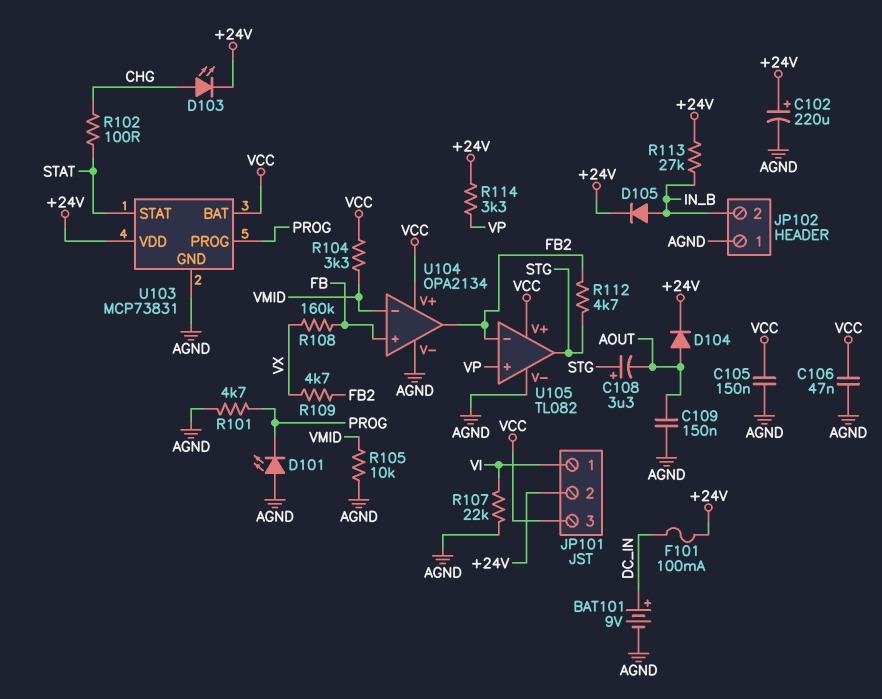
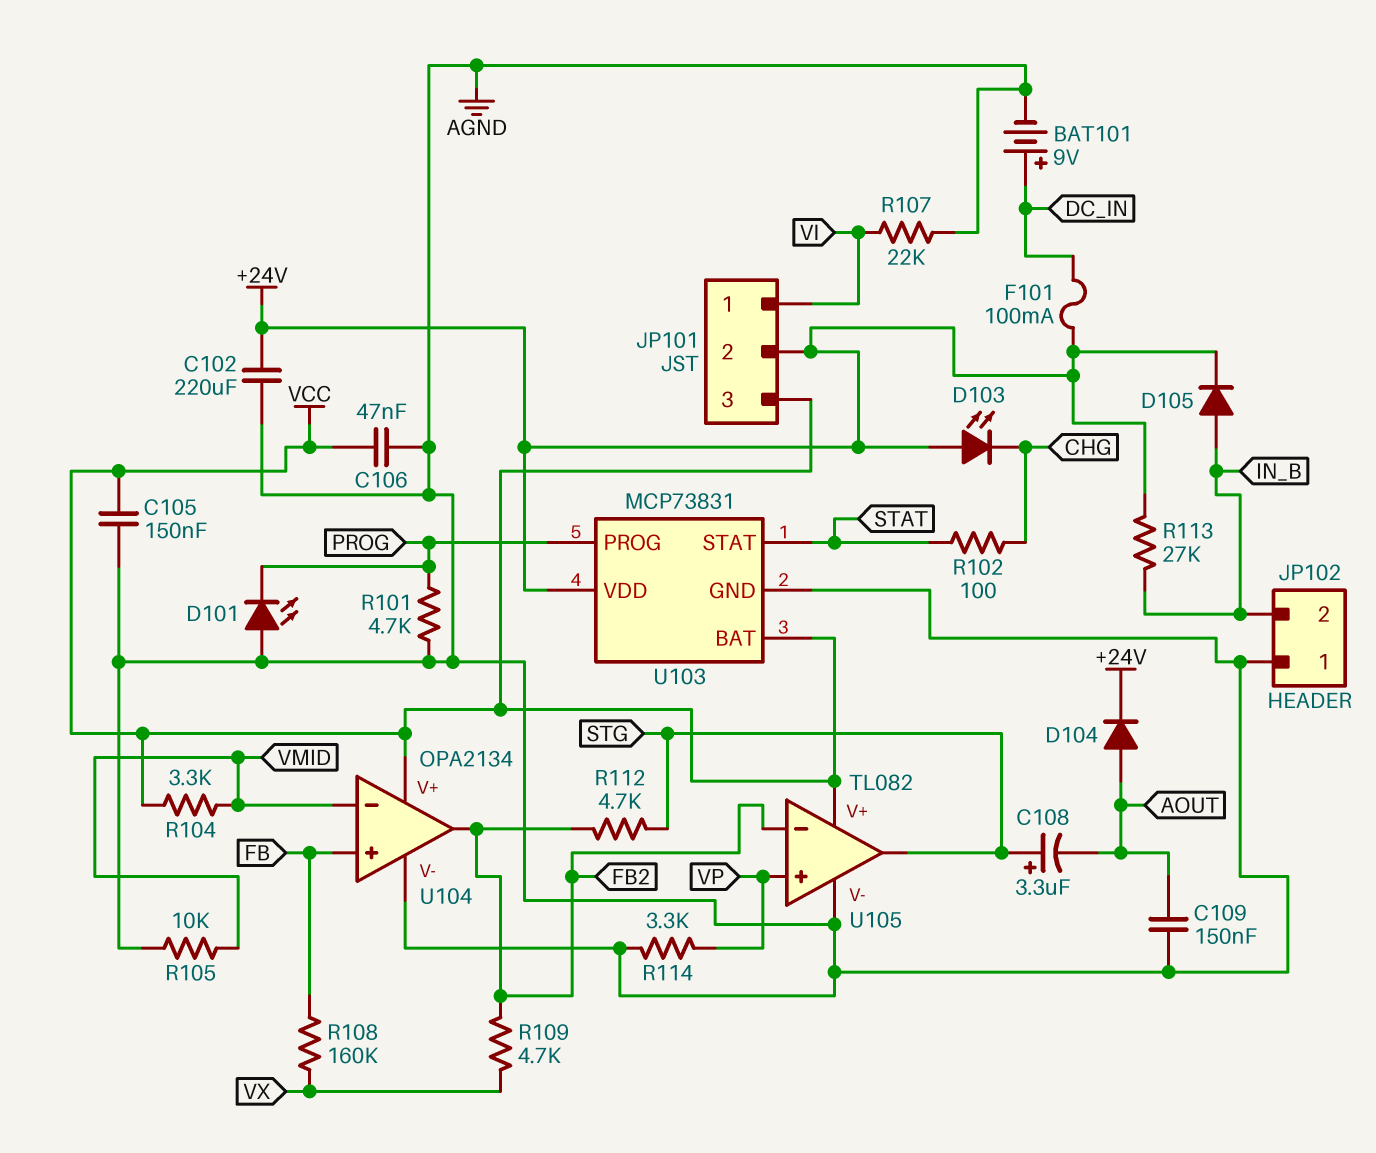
C102: 220uF (plus +24V, minus AGND) -> 220uF (+24V, AGND)
D103: LED (A CHG, K +24V) -> LED (A +24V, K CHG)
R114: 3.3k (+24V, VP) -> 3.3k (AGND, VP)

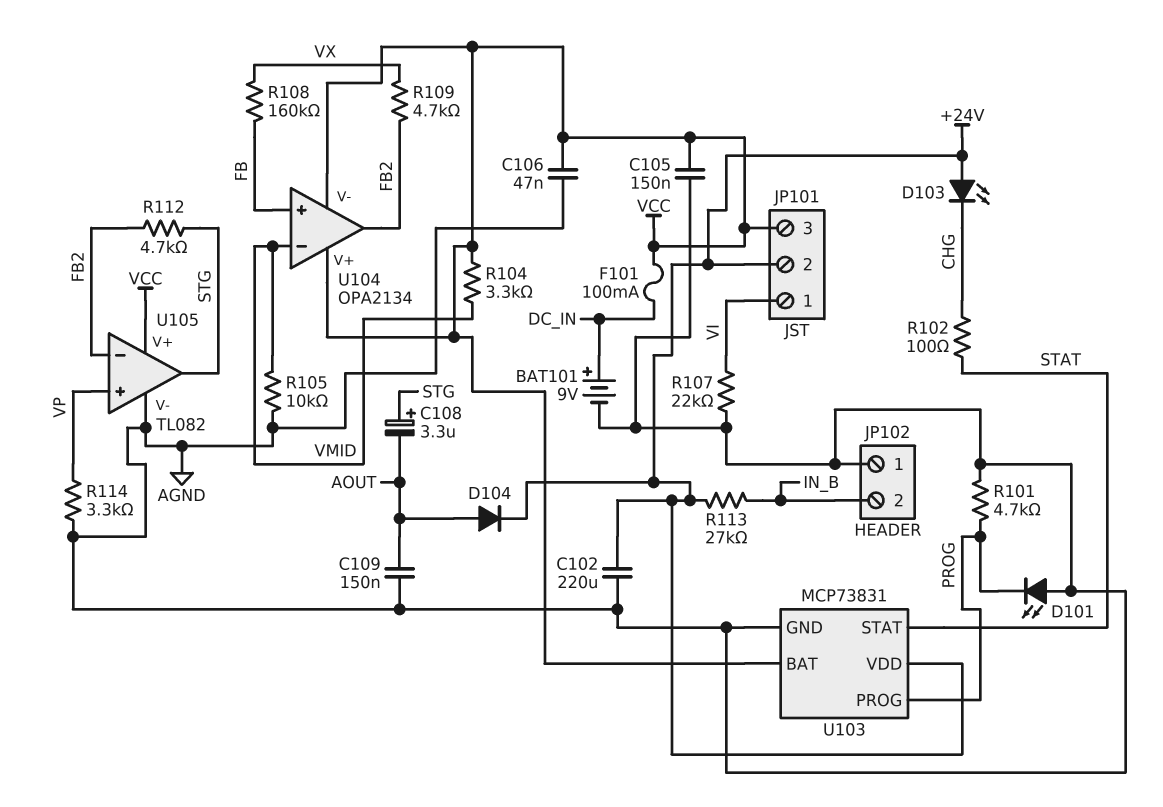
D105: diode (A IN_B, K +24V) -> none
F101: 100mA (+24V, DC_IN) -> 100mA (DC_IN, VCC)
U104 pin V-: AGND -> VCC

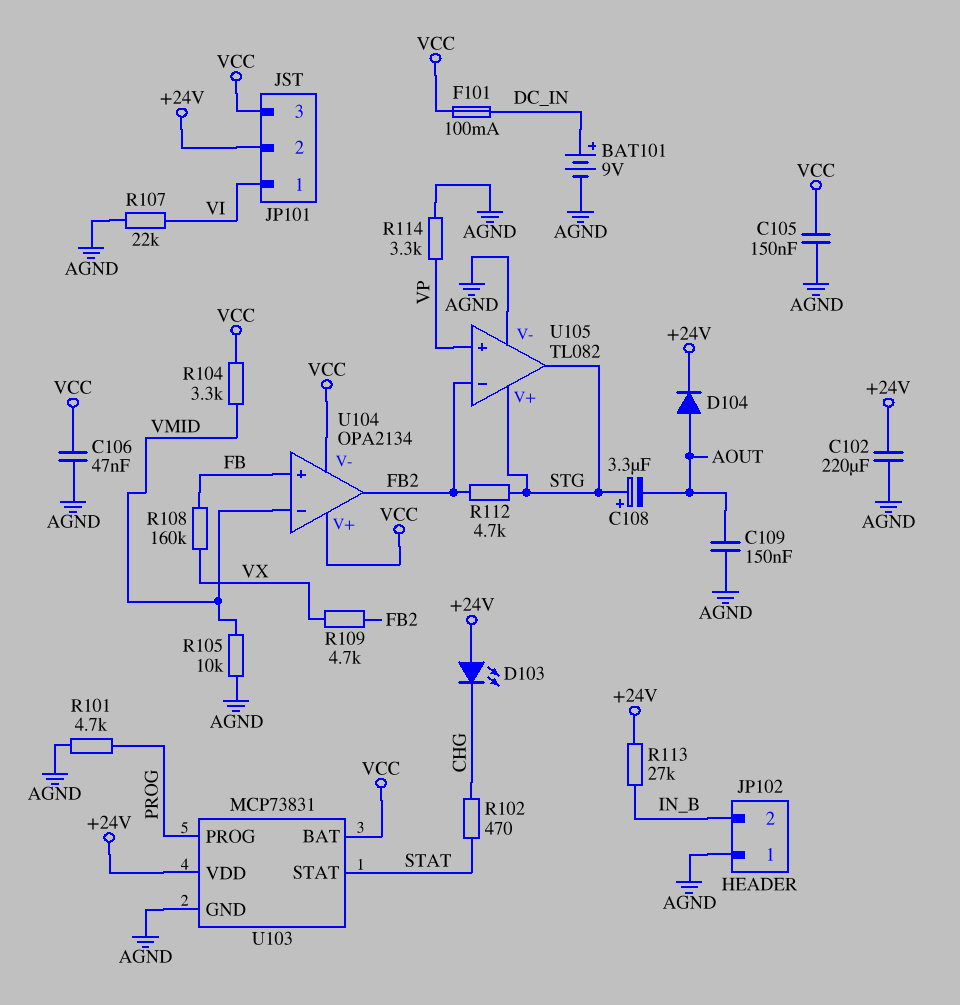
D101: LED (A AGND, K PROG) -> none
R102: 100 (CHG, STAT) -> 470 (CHG, STAT)
U105 pin V+: VCC -> STG

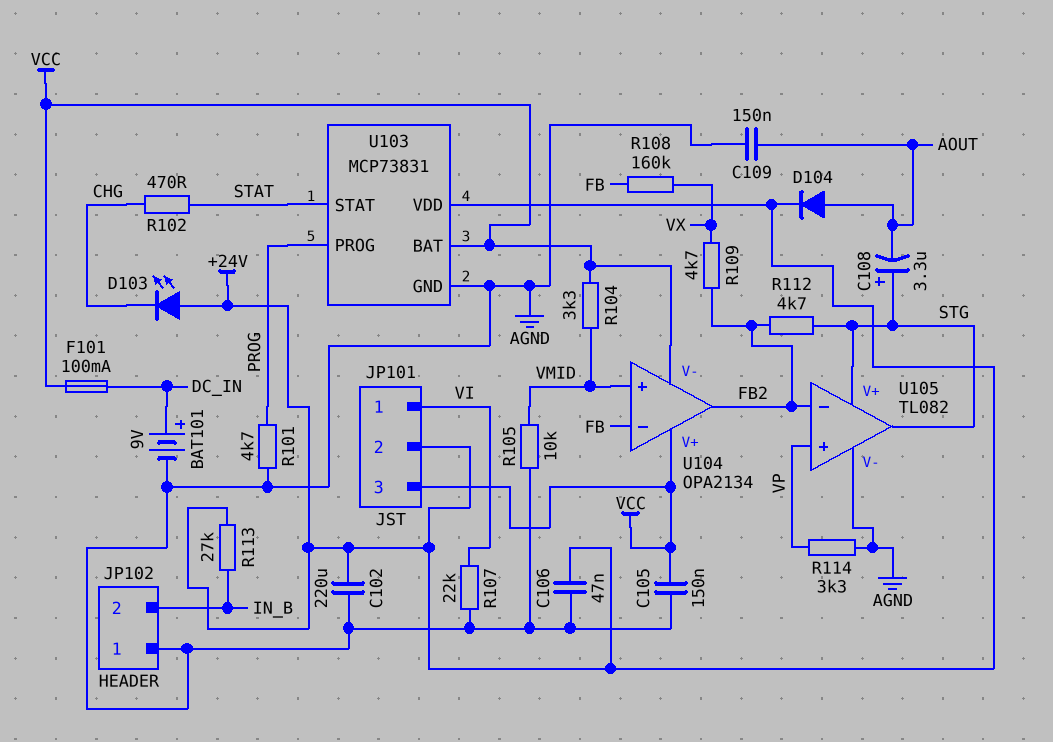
C106: 47nF (AGND, VCC) -> 47nF (+24V, AGND)
U104 pin in+: FB -> VMID
U104 pin in-: VMID -> FB

